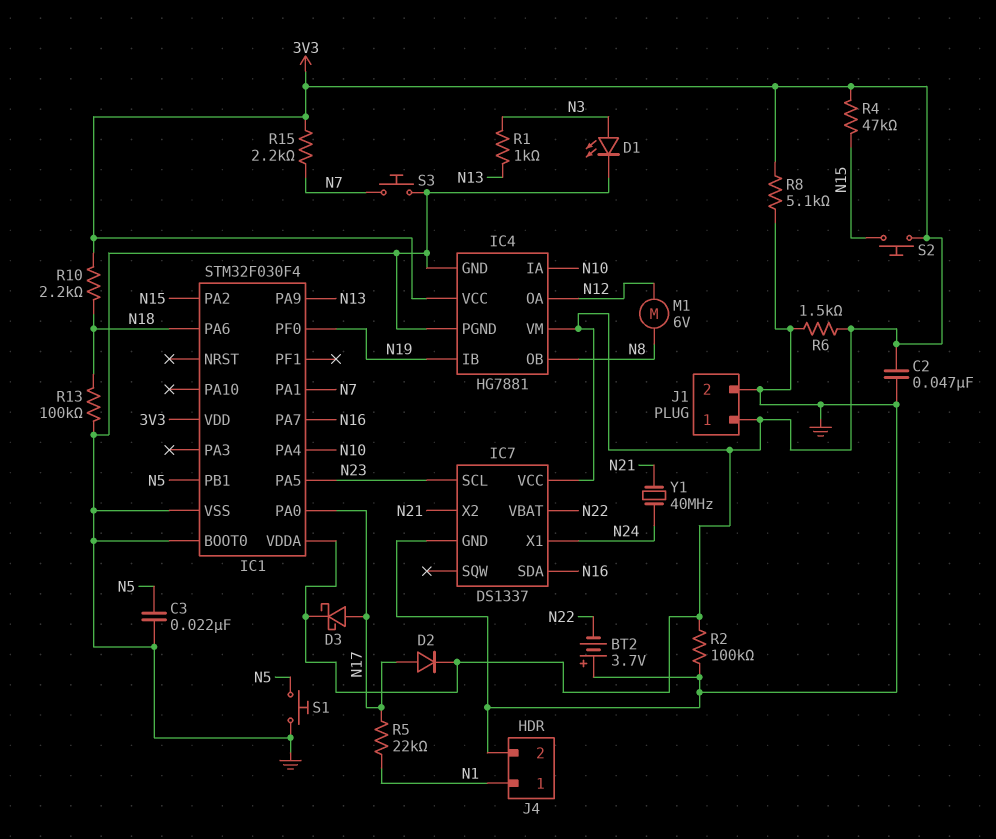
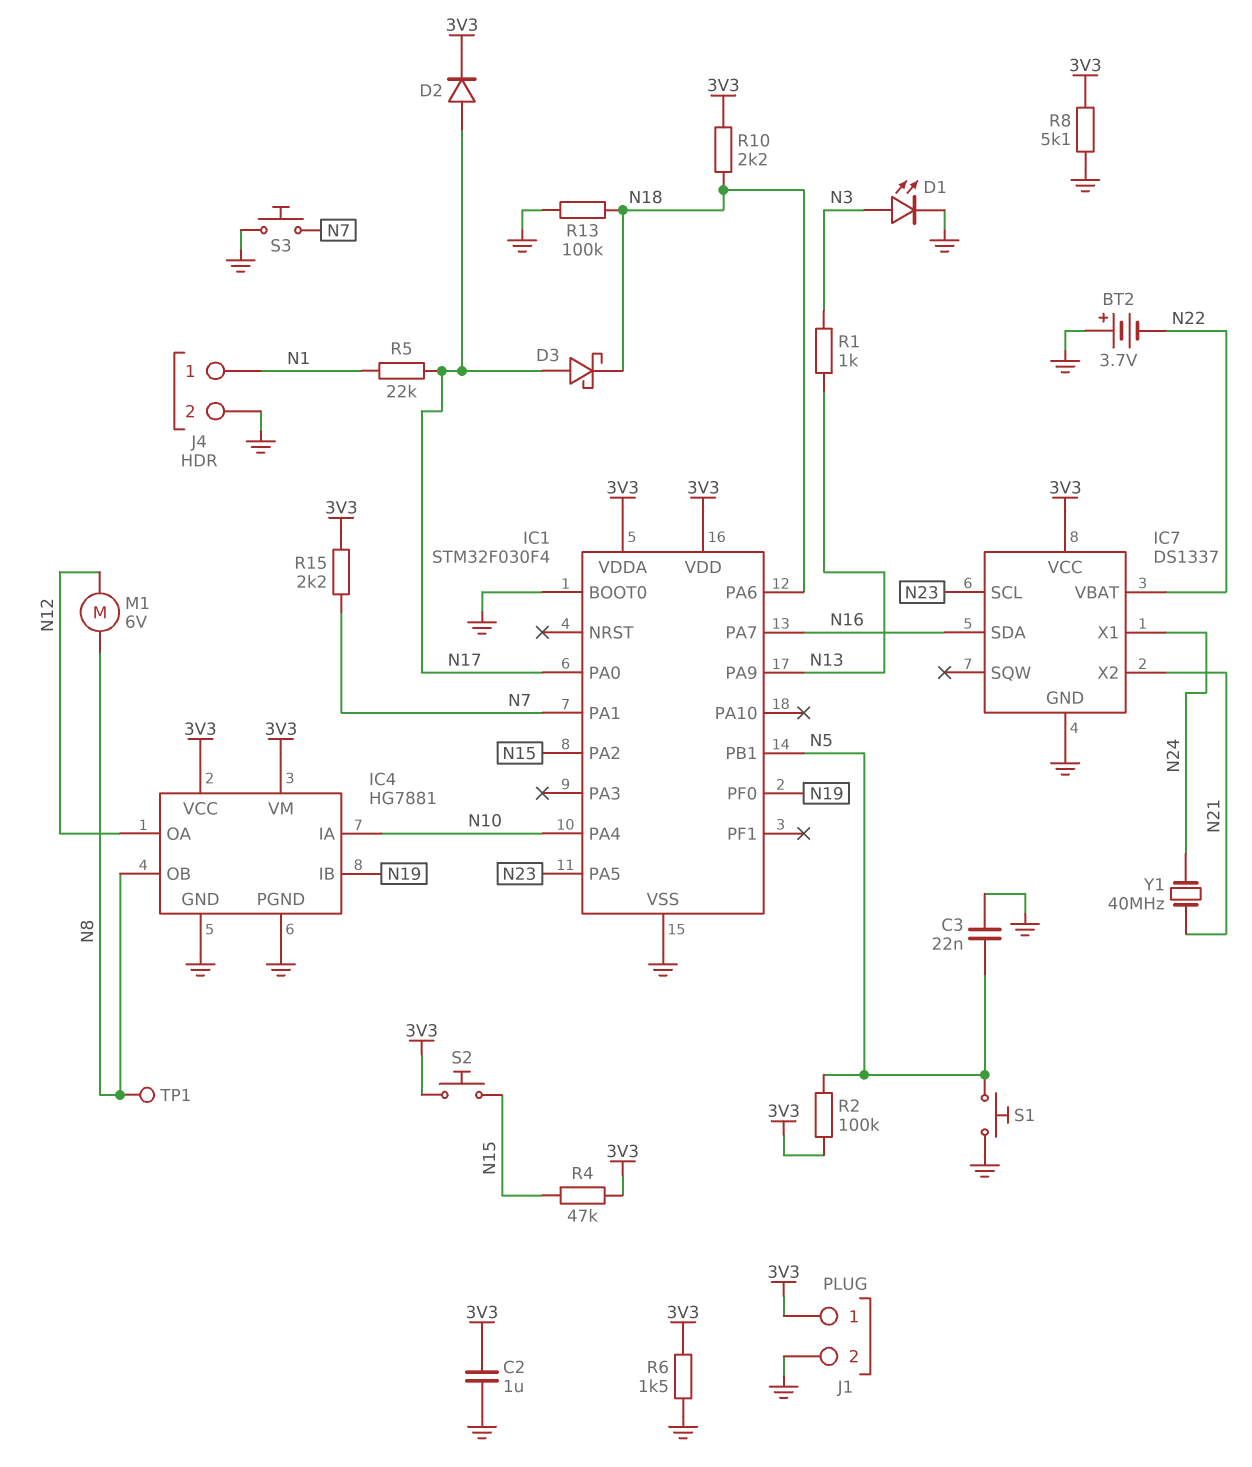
C2: 47nF (3V3, GND) -> 1uF (3V3, GND)
D3: schottky (A N17, K 3V3) -> schottky (A N17, K N18)
R2: 100k (3V3, GND) -> 100k (3V3, N5)
TP1: none -> test point (N8)

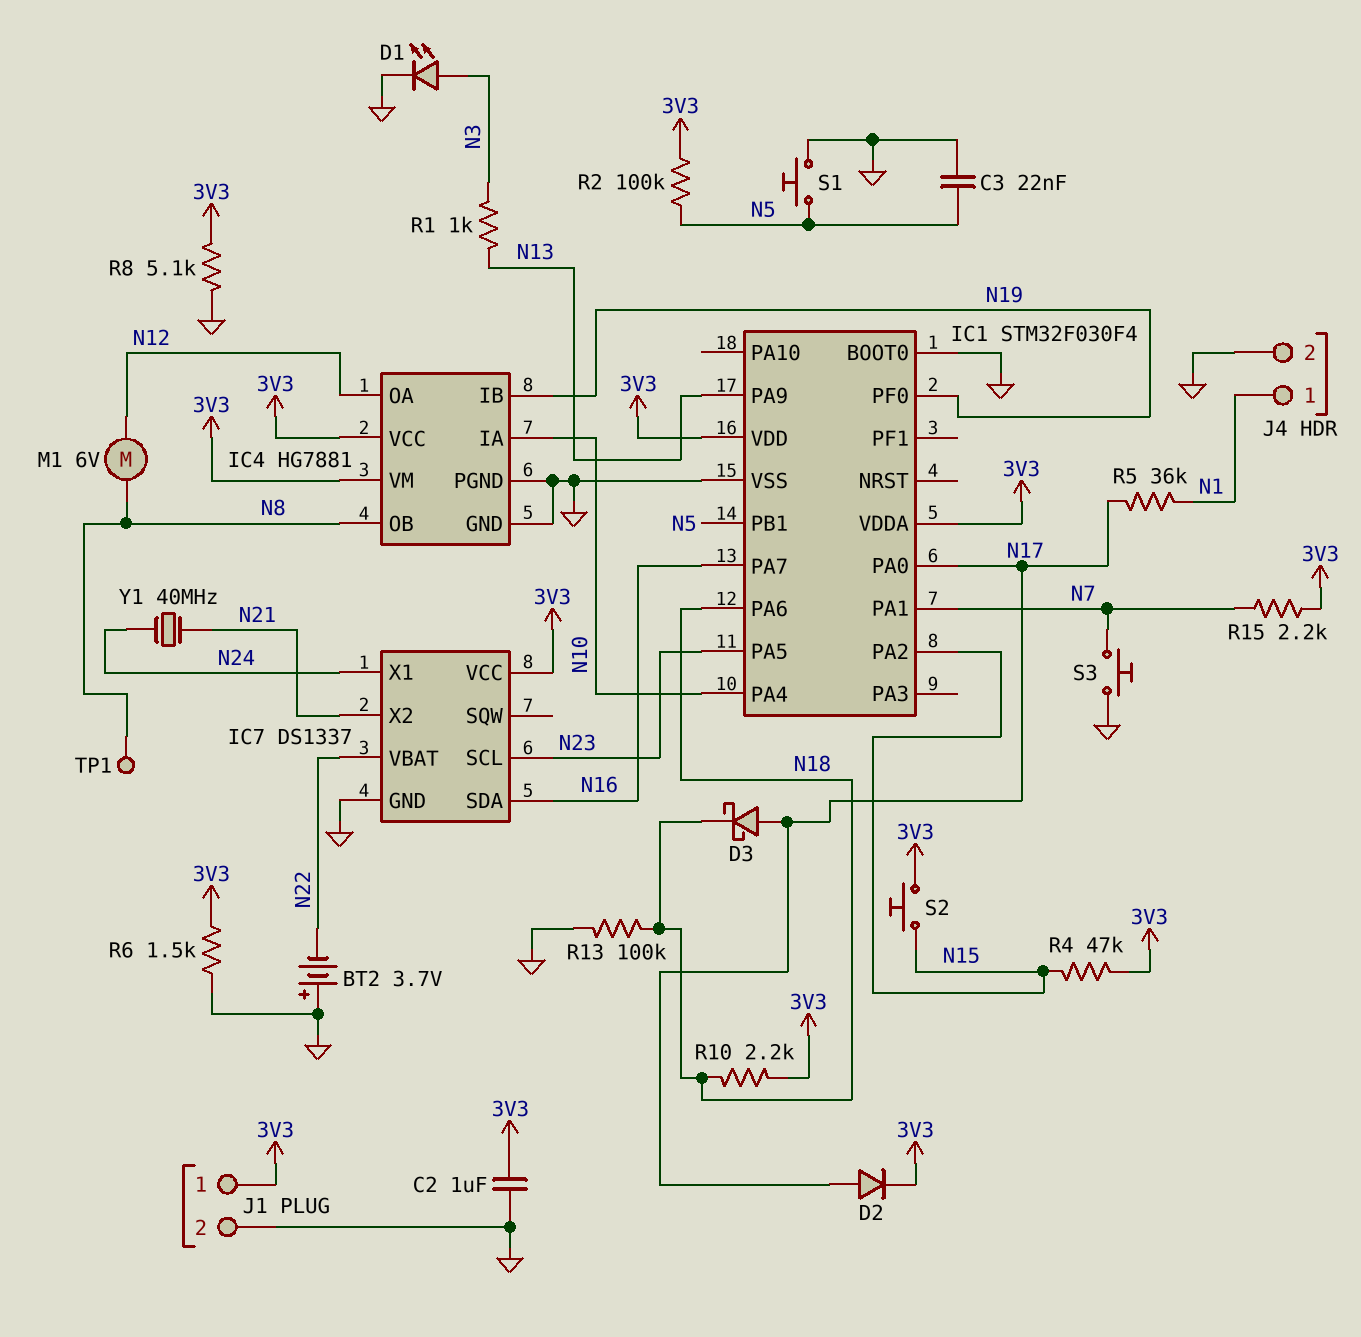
R5: 22k (N1, N17) -> 36k (N1, N17)

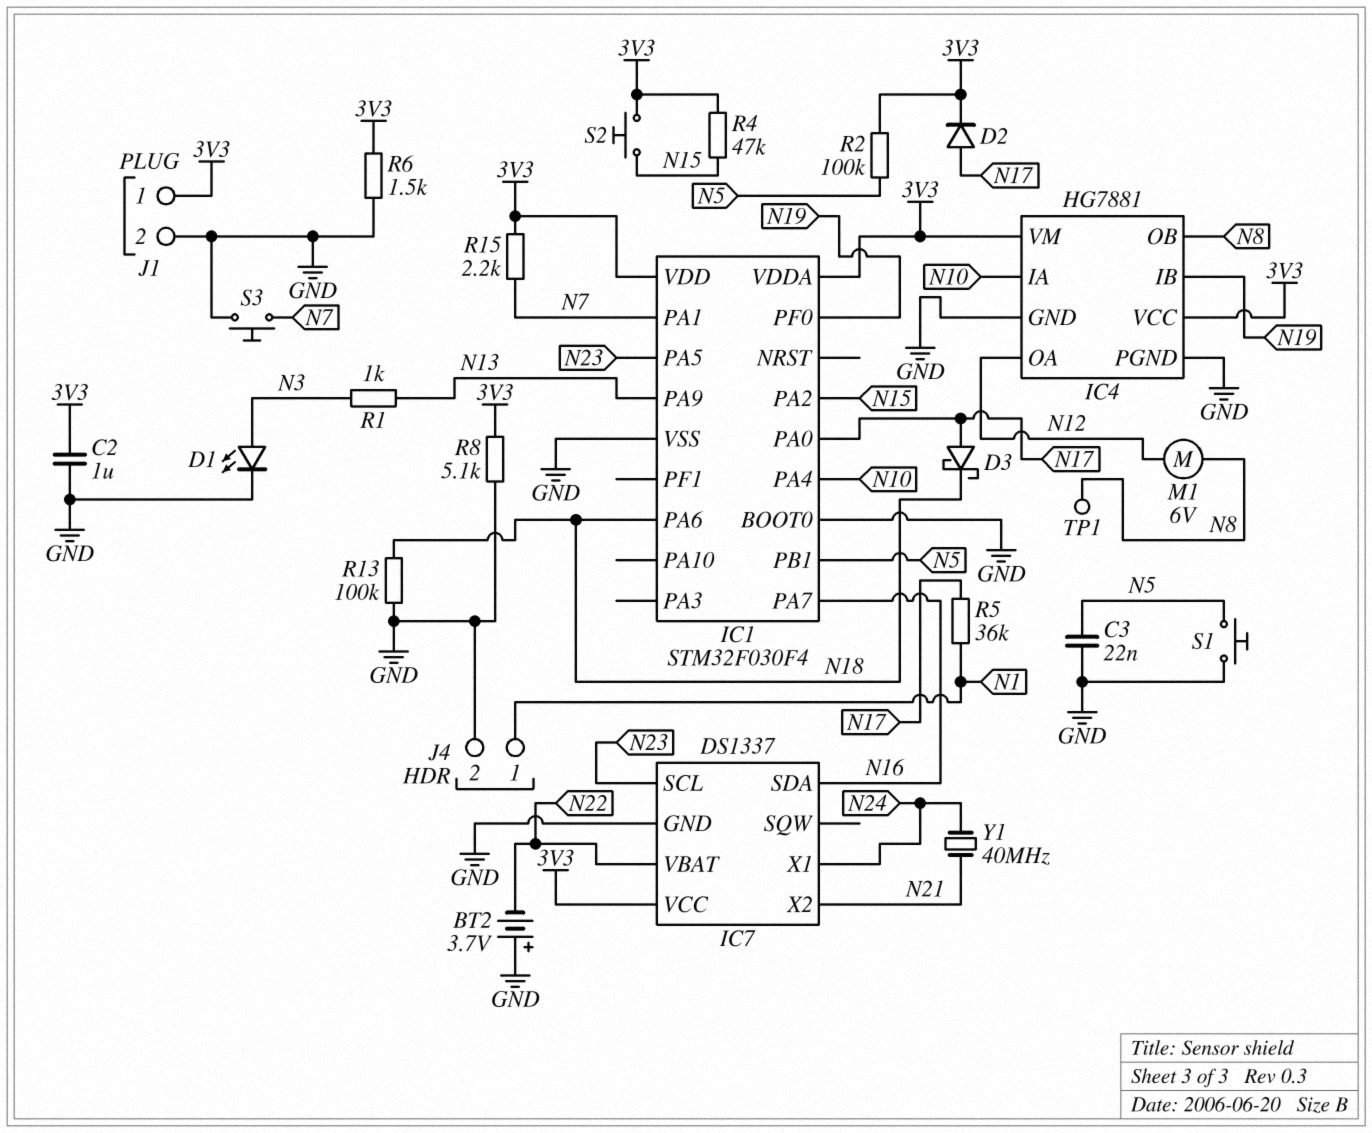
R10: 2.2k (3V3, N18) -> none

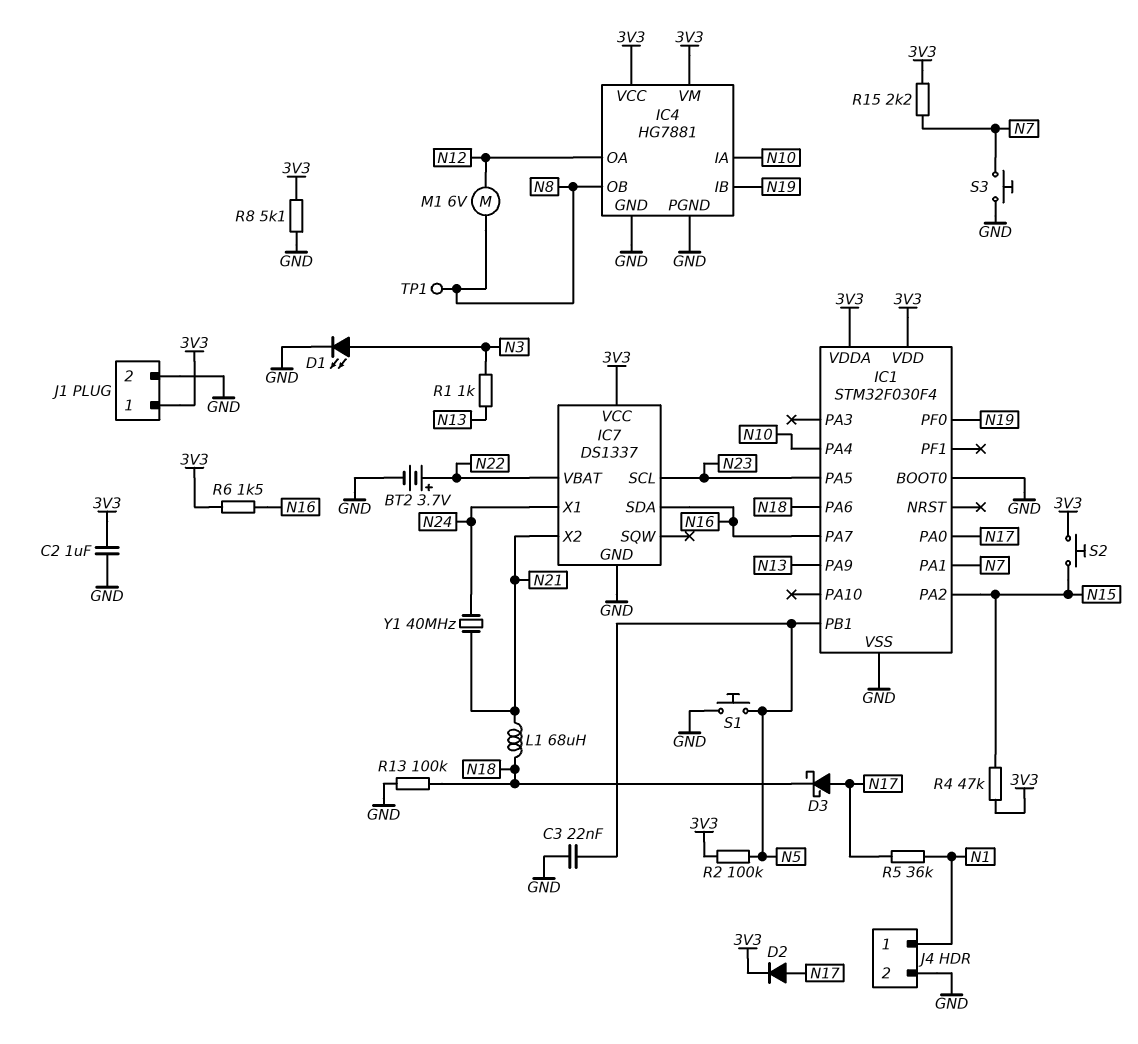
BT2: 3.7V (plus GND, minus N22) -> 3.7V (plus N22, minus GND)
L1: none -> 68uH (N18, N21)
R6: 1.5k (3V3, GND) -> 1.5k (3V3, N16)

